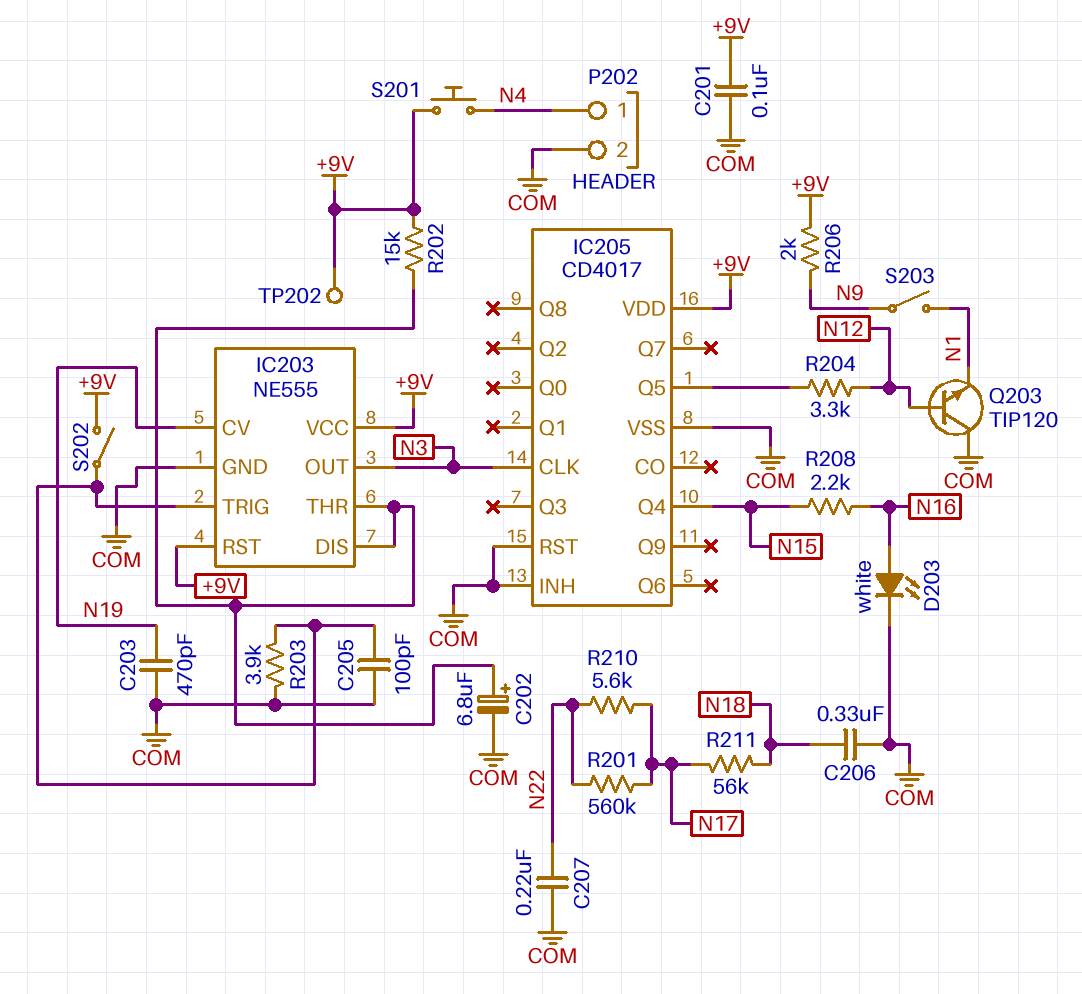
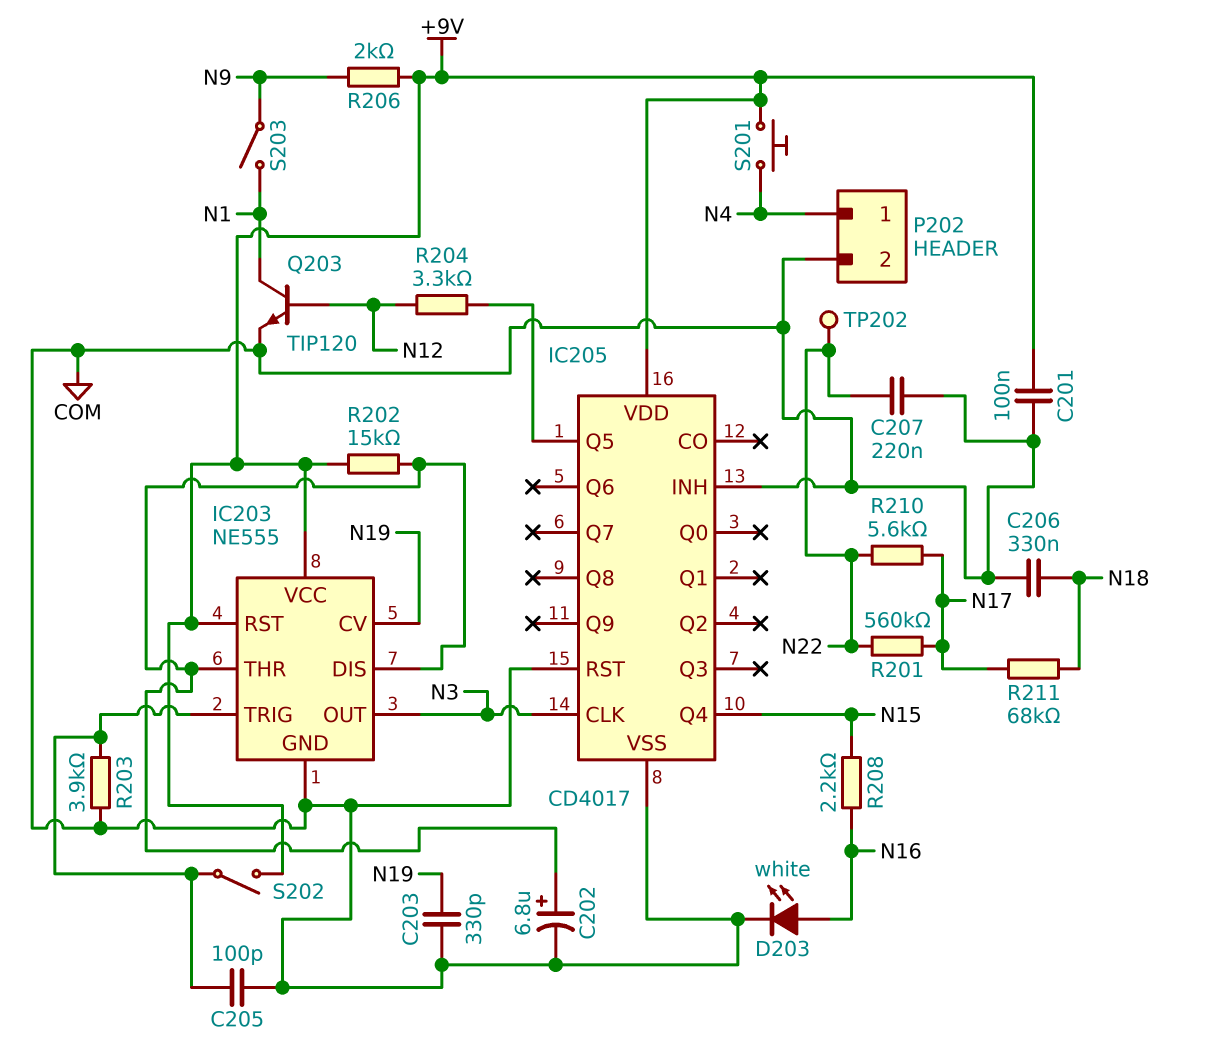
C203: 470pF (COM, N19) -> 330pF (COM, N19)
Q203: NPN TIP120 (B N12, C COM, E N1) -> NPN TIP120 (B N12, C N1, E COM)
R211: 56k (N17, N18) -> 68k (N17, N18)
TP202: test point (+9V) -> test point (N22)

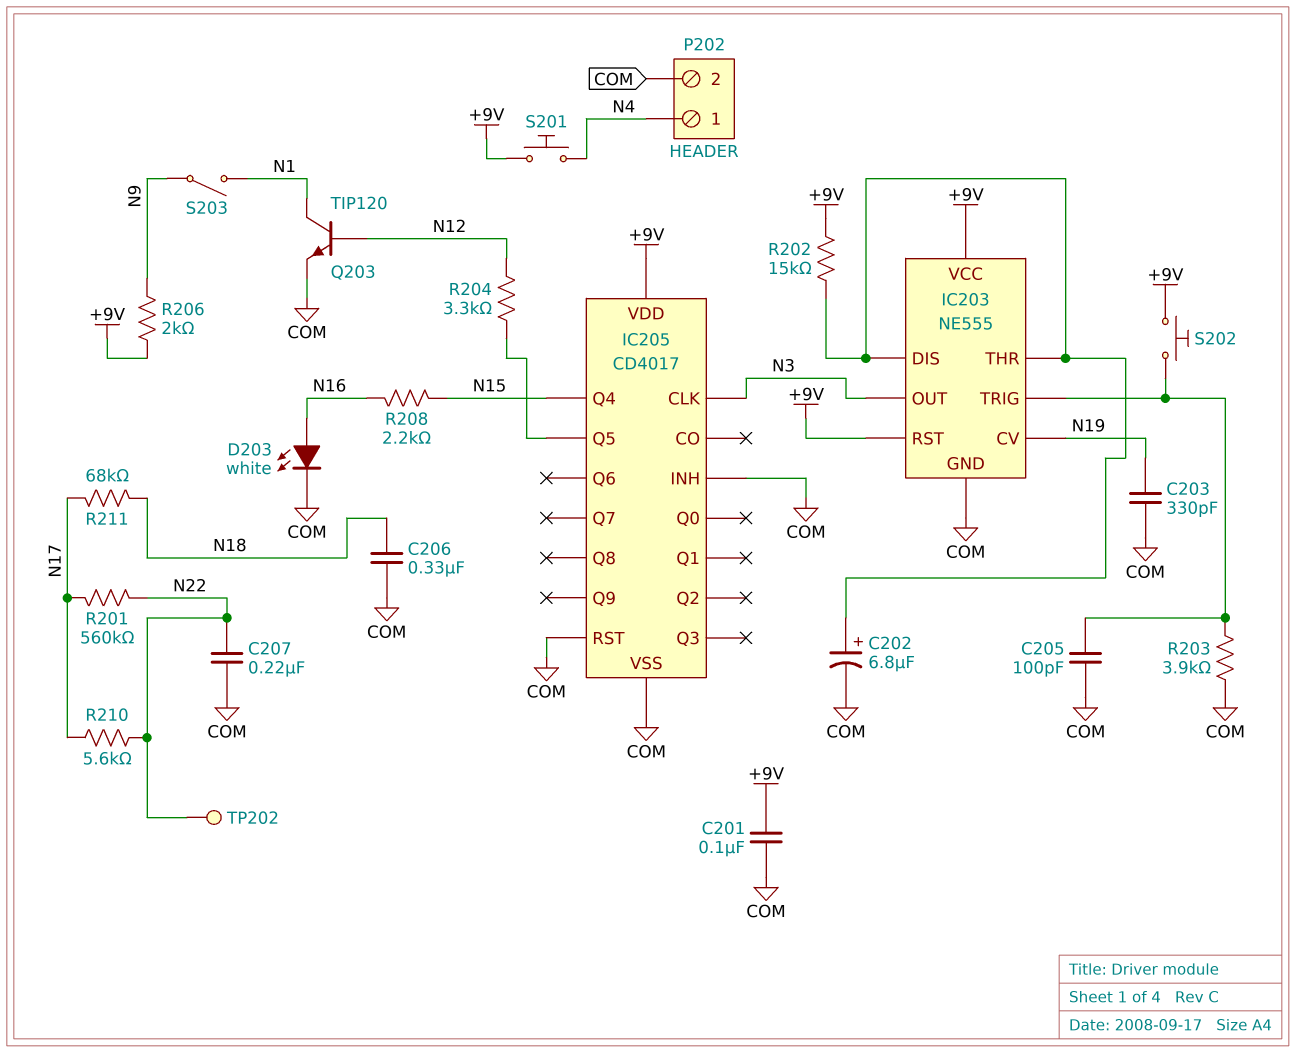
S202: switch (+9V, IC203/TRIG) -> button (+9V, IC203/TRIG)

